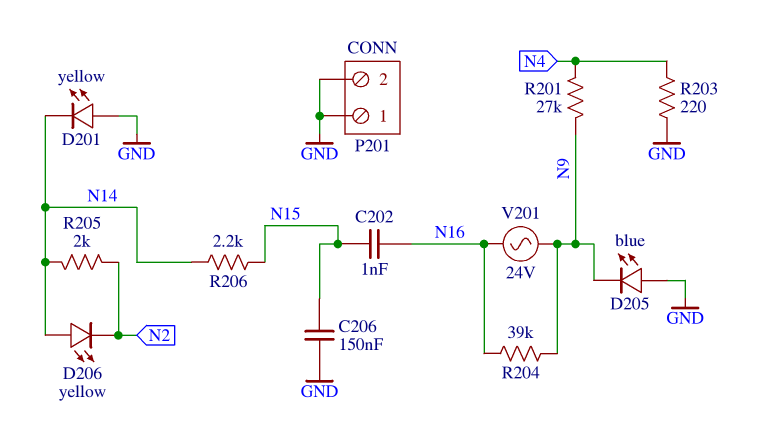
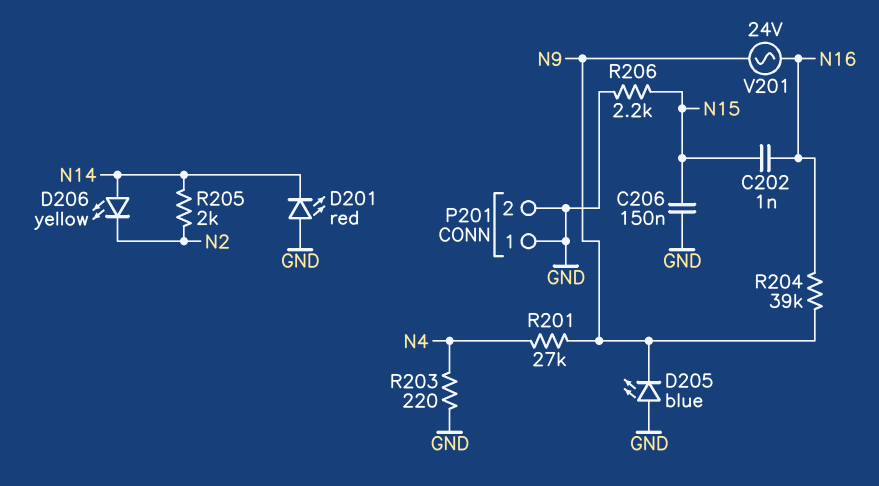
D201: LED yellow (A GND, K N14) -> LED red (A GND, K N14)
R206: 2.2k (N14, N15) -> 2.2k (GND, N15)

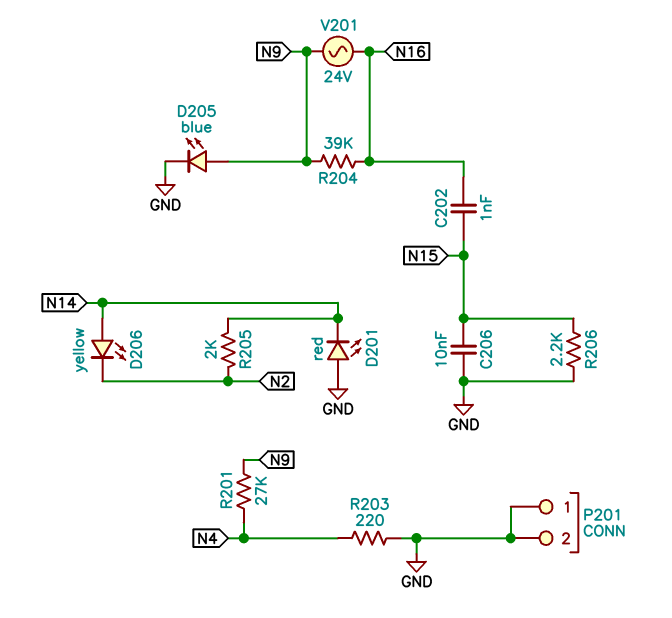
C206: 150nF (GND, N15) -> 10nF (GND, N15)
D205: LED blue (A GND, K N9) -> LED blue (A N9, K GND)

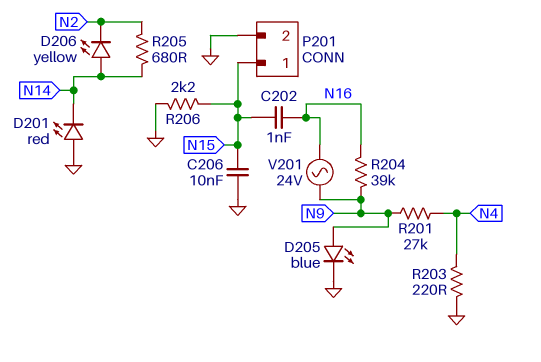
P201 pin 1: GND -> N15
R205: 2k (N2, N14) -> 680 (N2, N14)

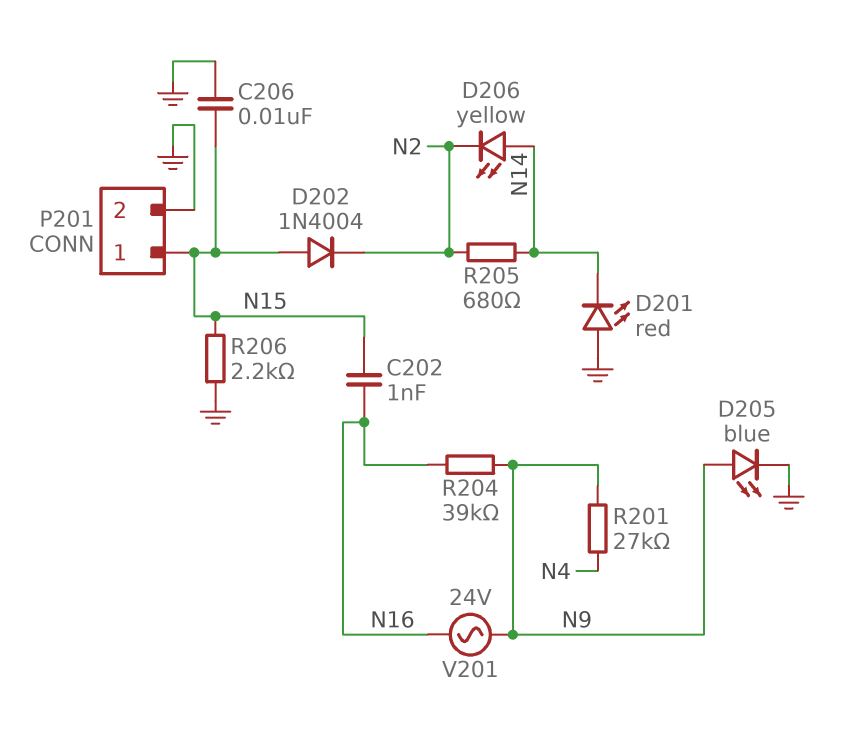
D202: none -> diode 1N4004 (A N15, K N2)
R203: 220 (GND, N4) -> none

